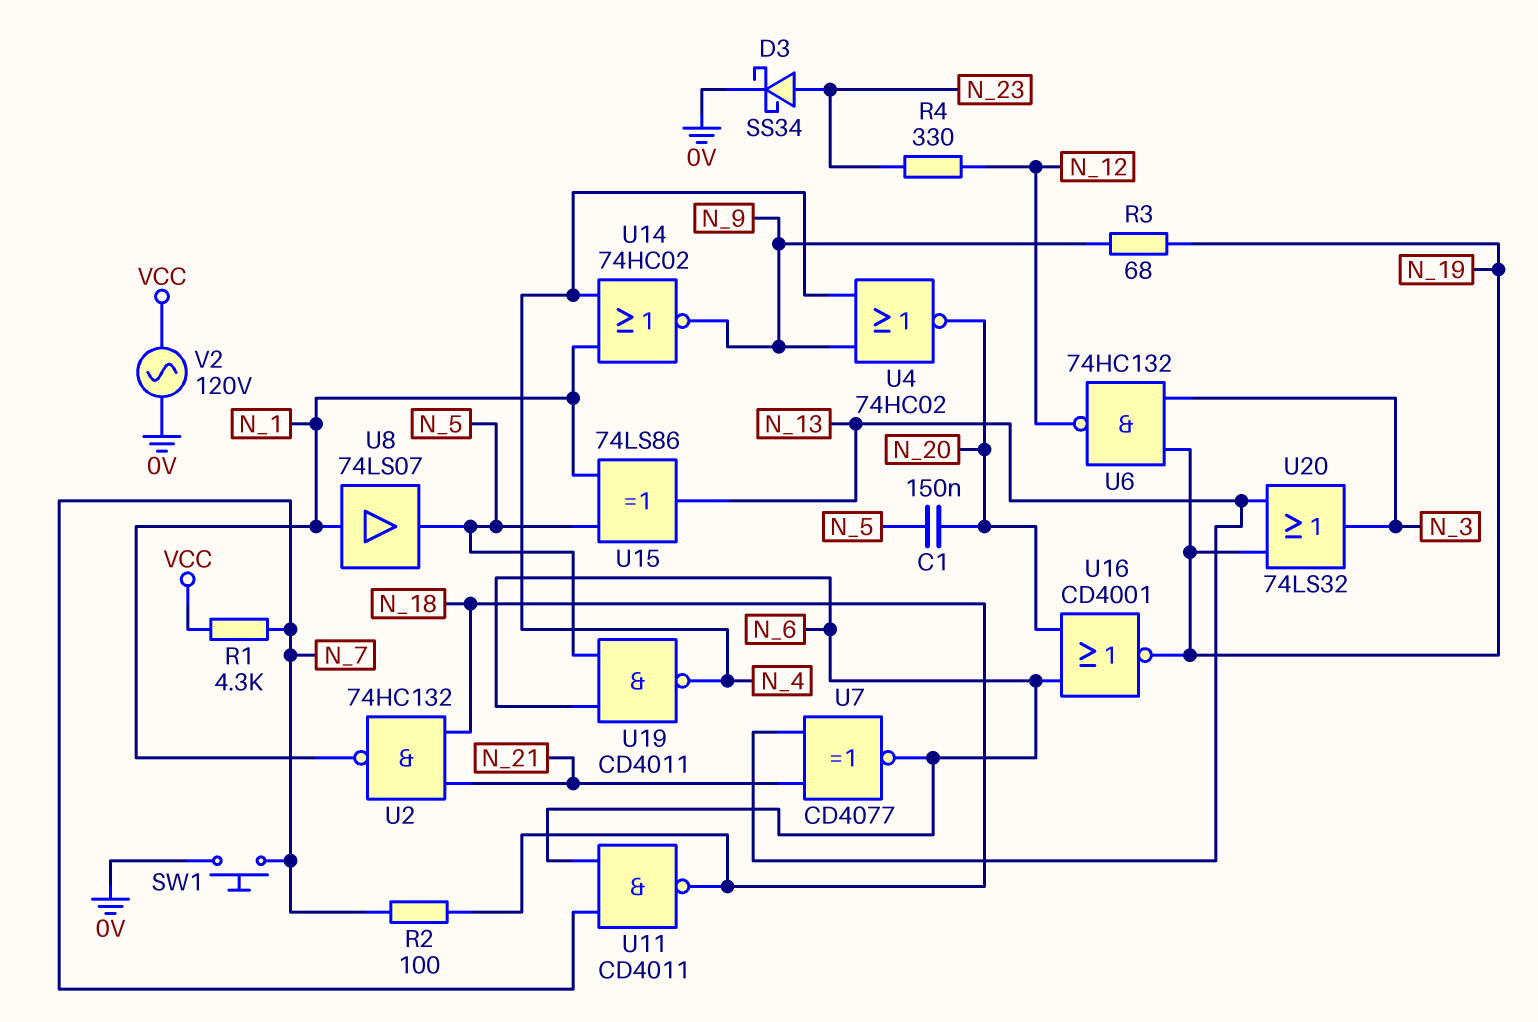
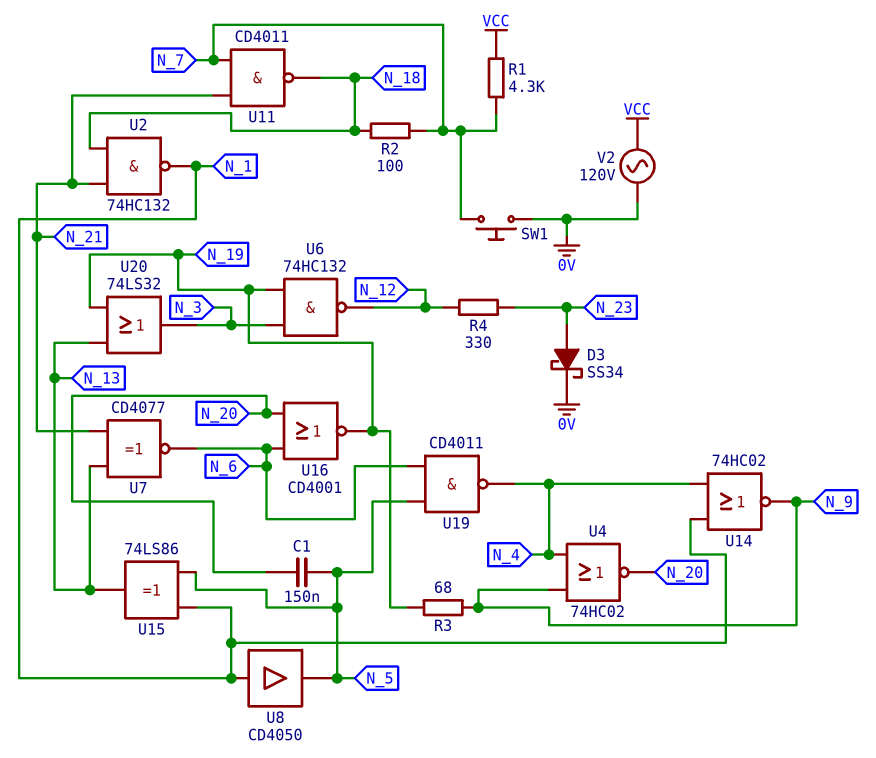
U8: buffer 74LS07 (in N_1, out N_5) -> buffer CD4050 (in N_1, out N_5)
U11: NAND CD4011 (in N_6, in N_7, out N_18) -> NAND CD4011 (in N_7, in N_21, out N_18)

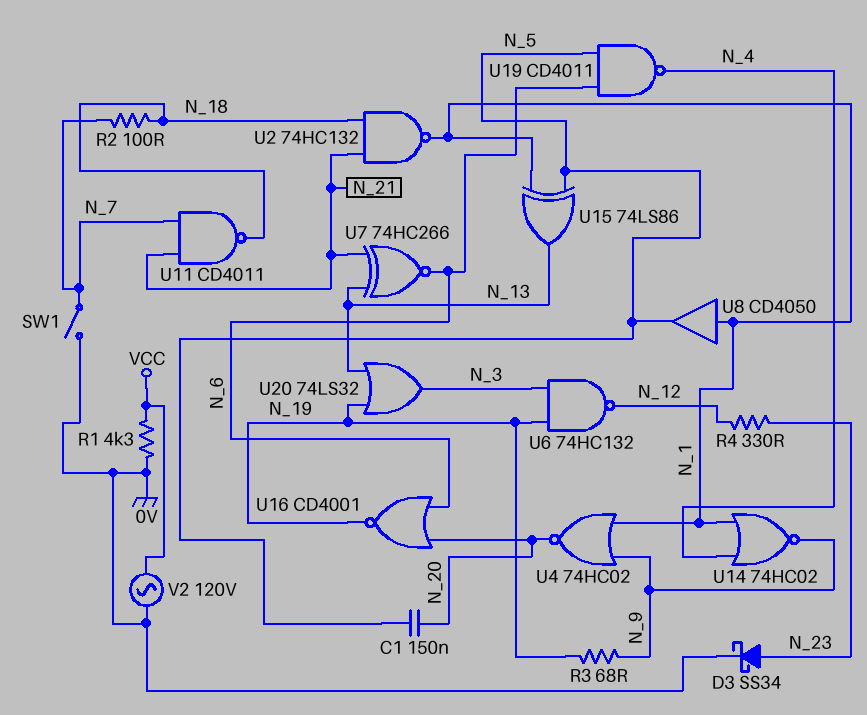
R1: 4.3k (N_7, VCC) -> 4.3k (0V, VCC)
SW1: button (0V, N_7) -> switch (0V, N_7)
U4: NOR 74HC02 (in N_4, in N_9, out N_20) -> NOR 74HC02 (in N_1, in N_9, out N_20)
U7: XNOR CD4077 (in N_13, in N_21, out N_6) -> XNOR 74HC266 (in N_13, in N_21, out N_6)

